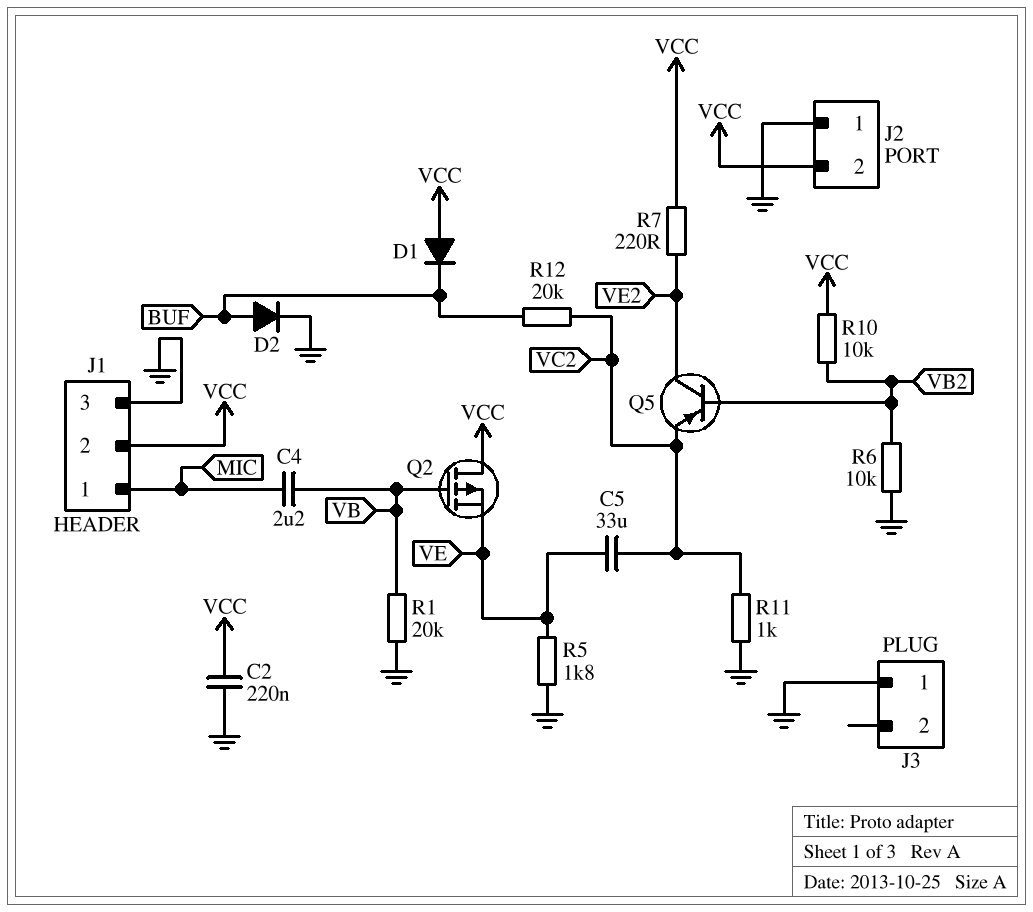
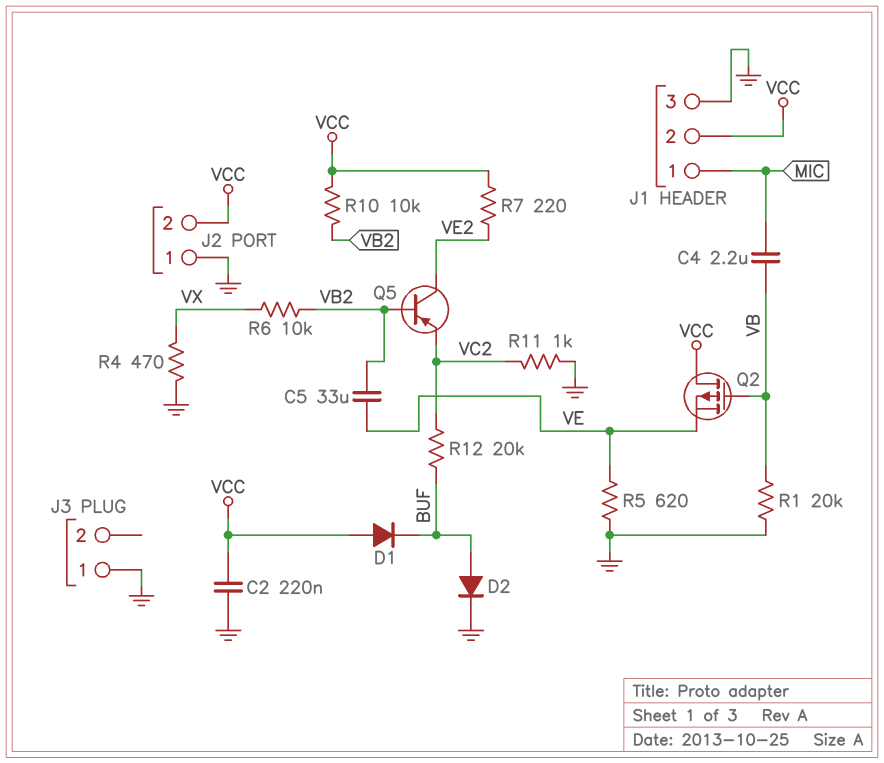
C5: 33uF (VC2, VE) -> 33uF (VB2, VE)
R4: none -> 470 (GND, VX)
R5: 1.8k (GND, VE) -> 620 (GND, VE)
R6: 10k (GND, VB2) -> 10k (VB2, VX)

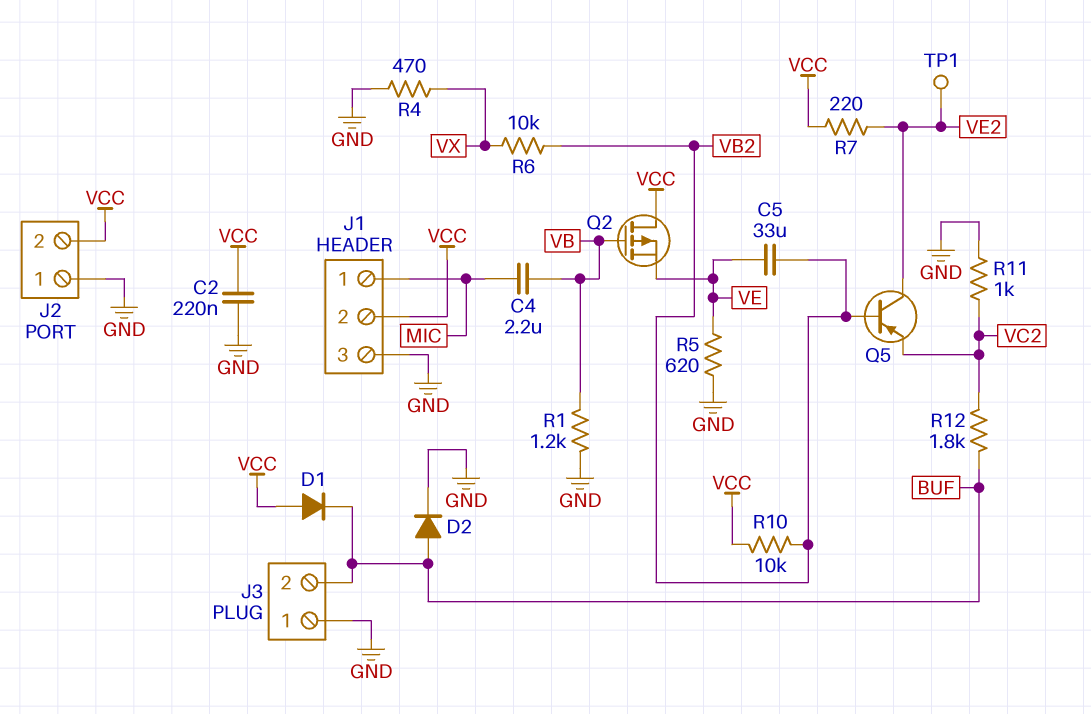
J3 pin 2: none -> BUF
R1: 20k (GND, VB) -> 1.2k (GND, VB)
R12: 20k (BUF, VC2) -> 1.8k (BUF, VC2)
TP1: none -> test point (VE2)

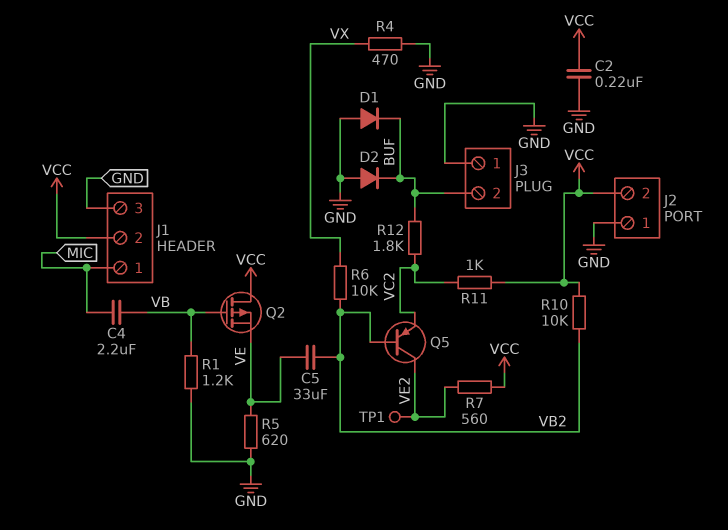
D1: diode (A VCC, K BUF) -> diode (A GND, K BUF)
D2: diode (A BUF, K GND) -> diode (A GND, K BUF)
R7: 220 (VCC, VE2) -> 560 (VCC, VE2)
R11: 1k (GND, VC2) -> 1k (VC2, VCC)

